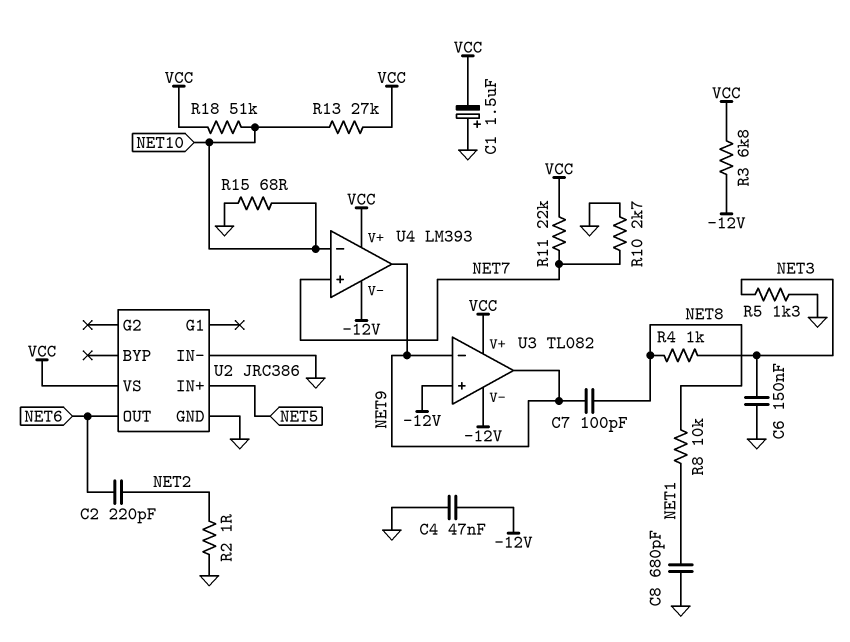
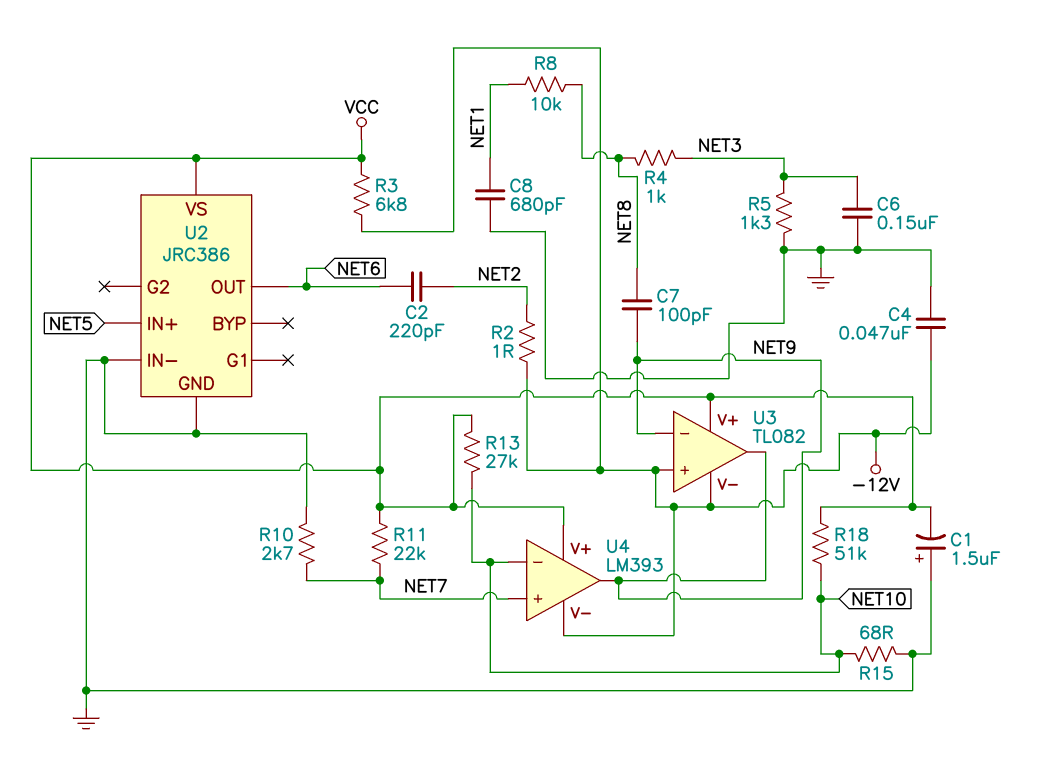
R2: 1 (GND, NET2) -> 1 (-12V, NET2)

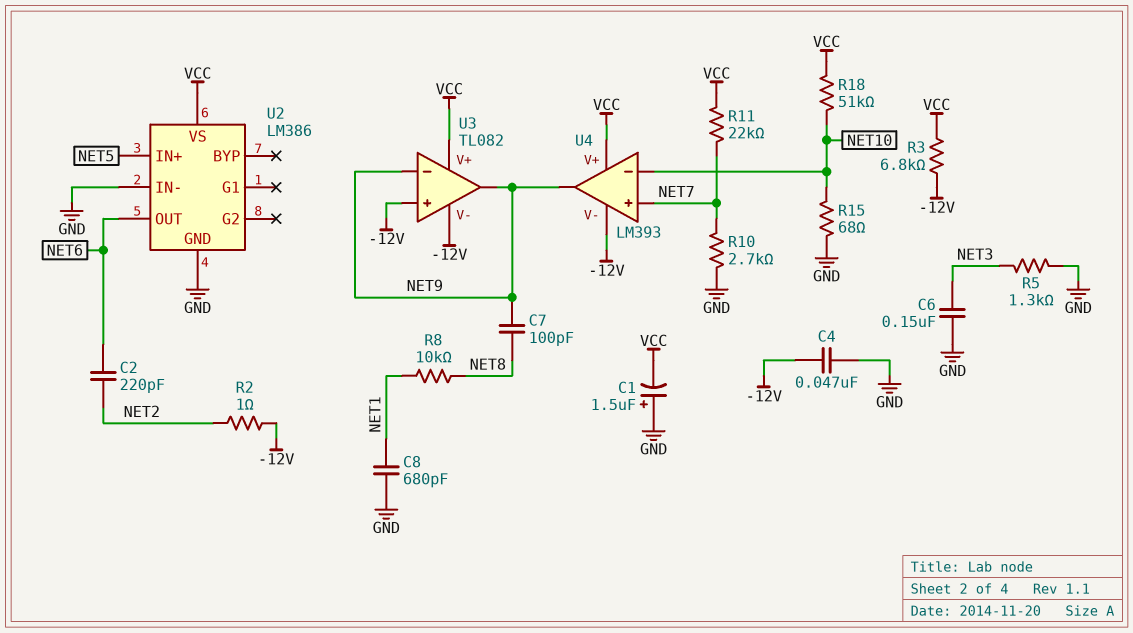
R4: 1k (NET3, NET8) -> none
R13: 27k (NET10, VCC) -> none
U2: JRC386 -> LM386

